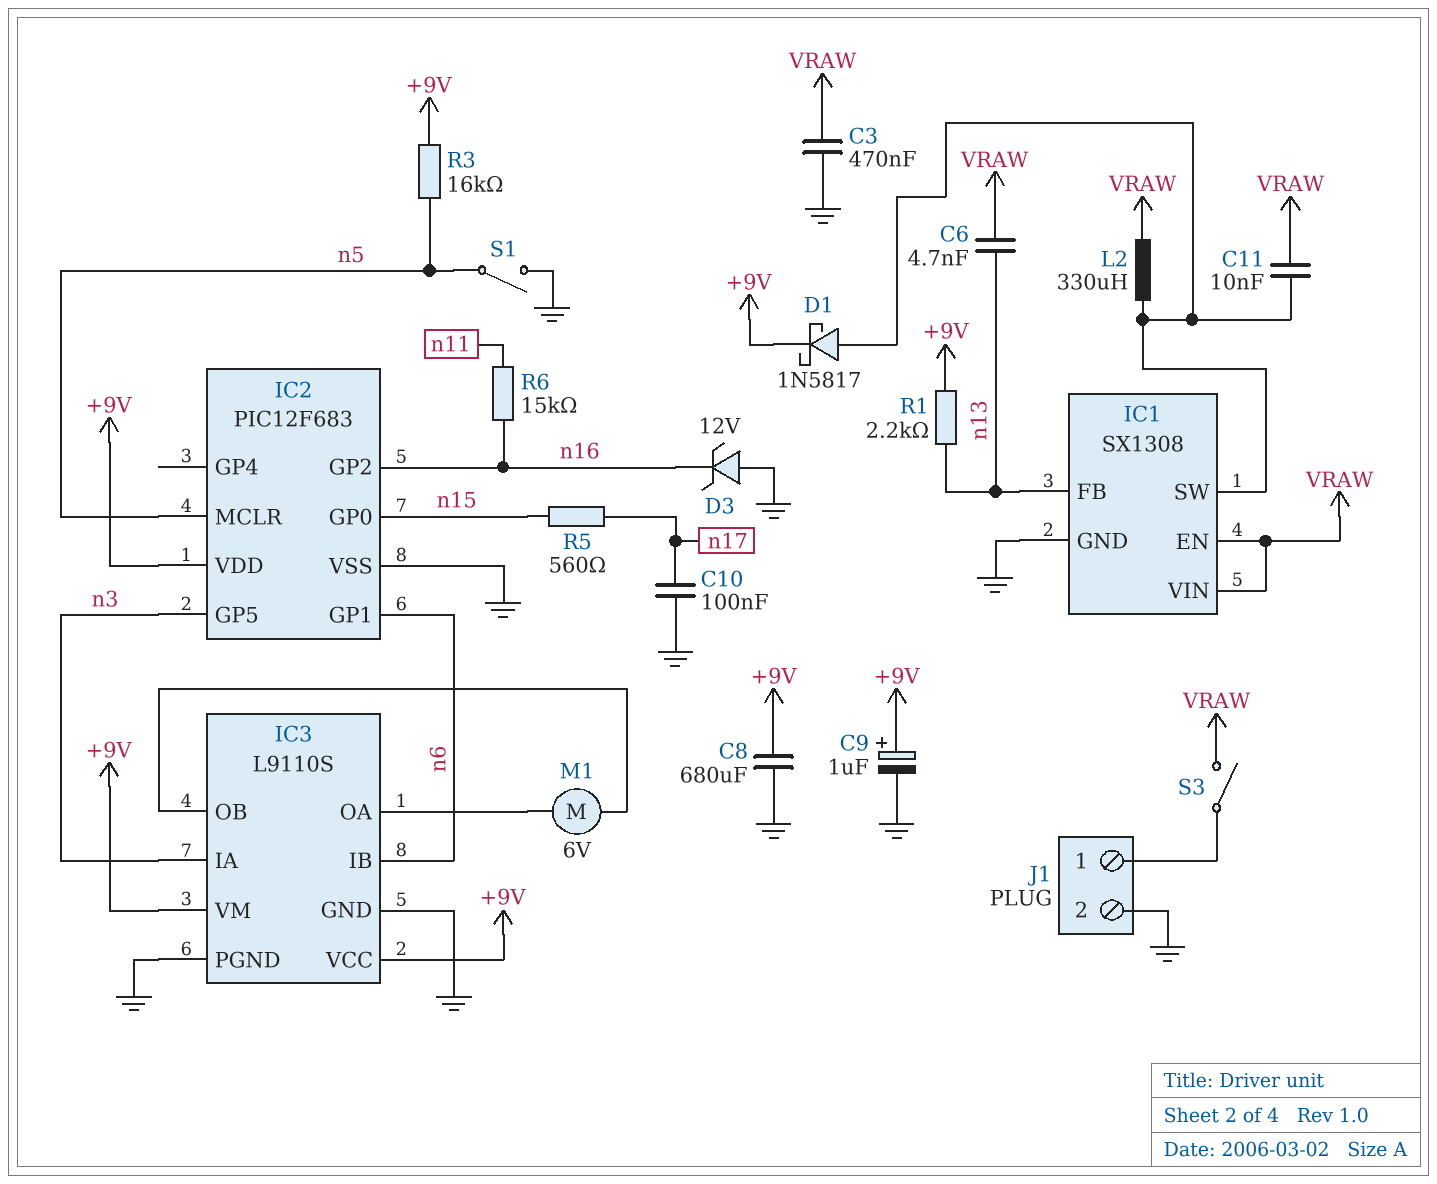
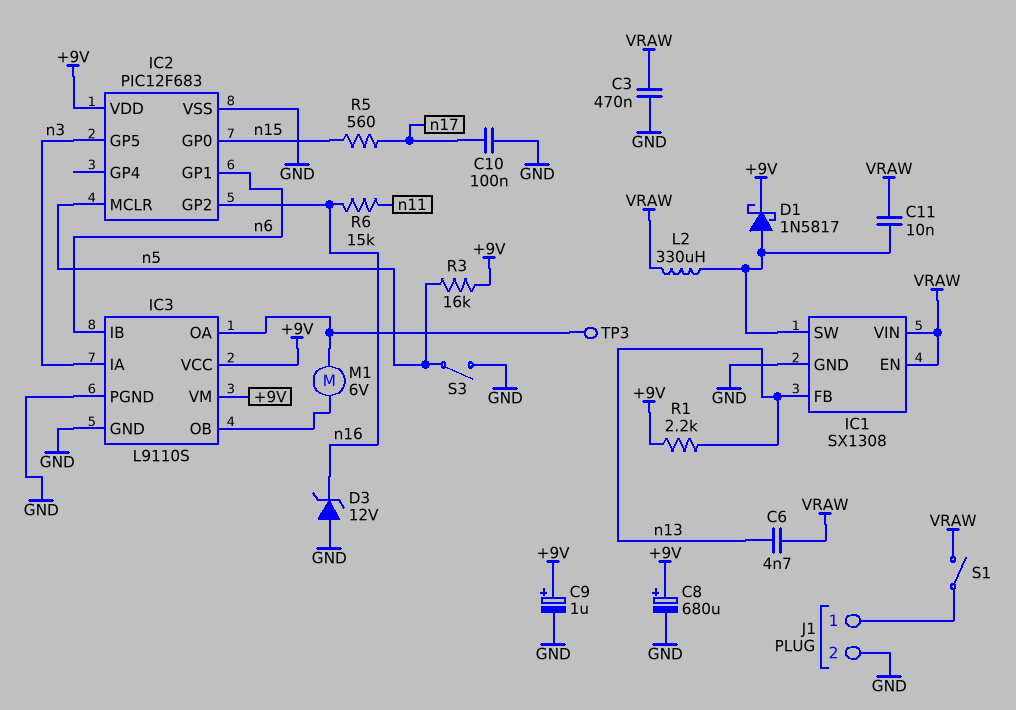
C8: 680uF (+9V, GND) -> 680uF (plus +9V, minus GND)
S1: switch (GND, n5) -> switch (J1/1, VRAW)
S3: switch (J1/1, VRAW) -> switch (GND, n5)
TP3: none -> test point (IC3/OA)

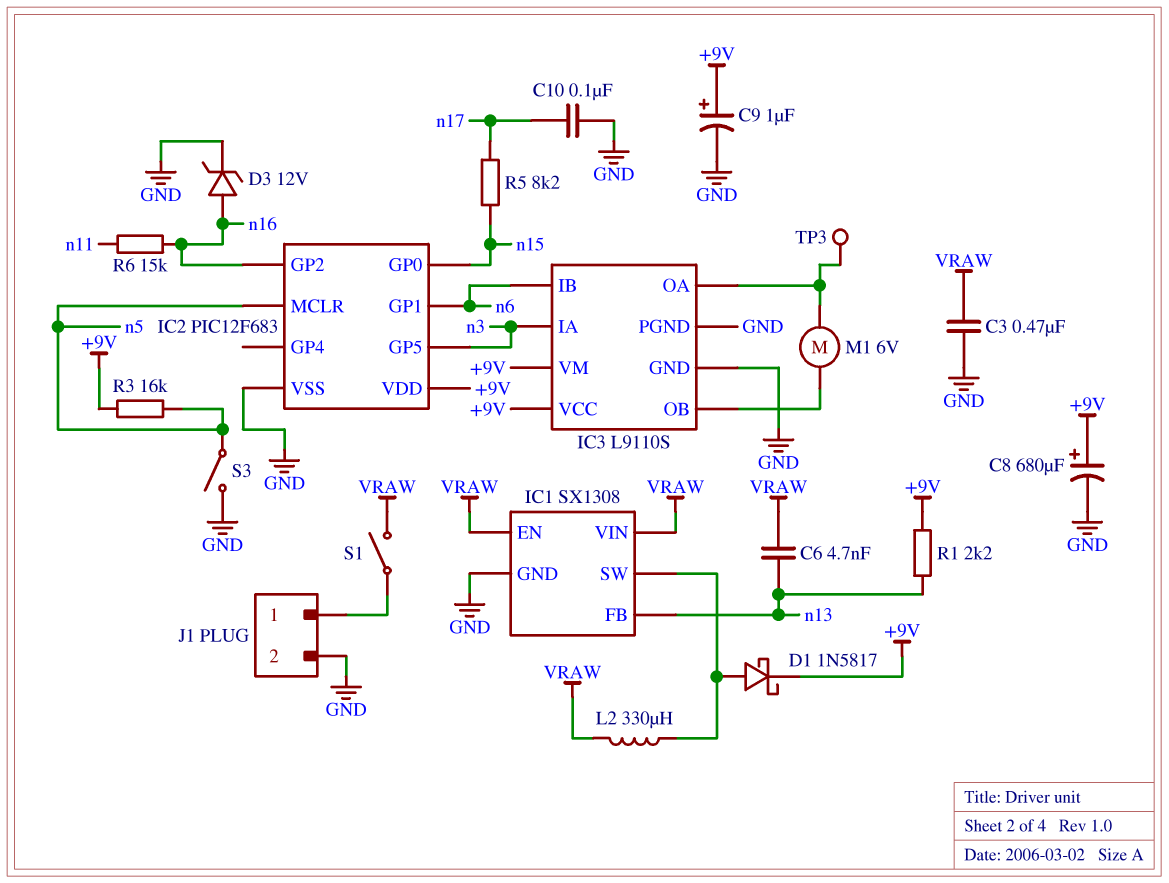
C11: 10nF (IC1/SW, VRAW) -> none
D3: zener 12V (A GND, K n16) -> zener 12V (A n16, K GND)
R5: 560 (n15, n17) -> 8.2k (n15, n17)

